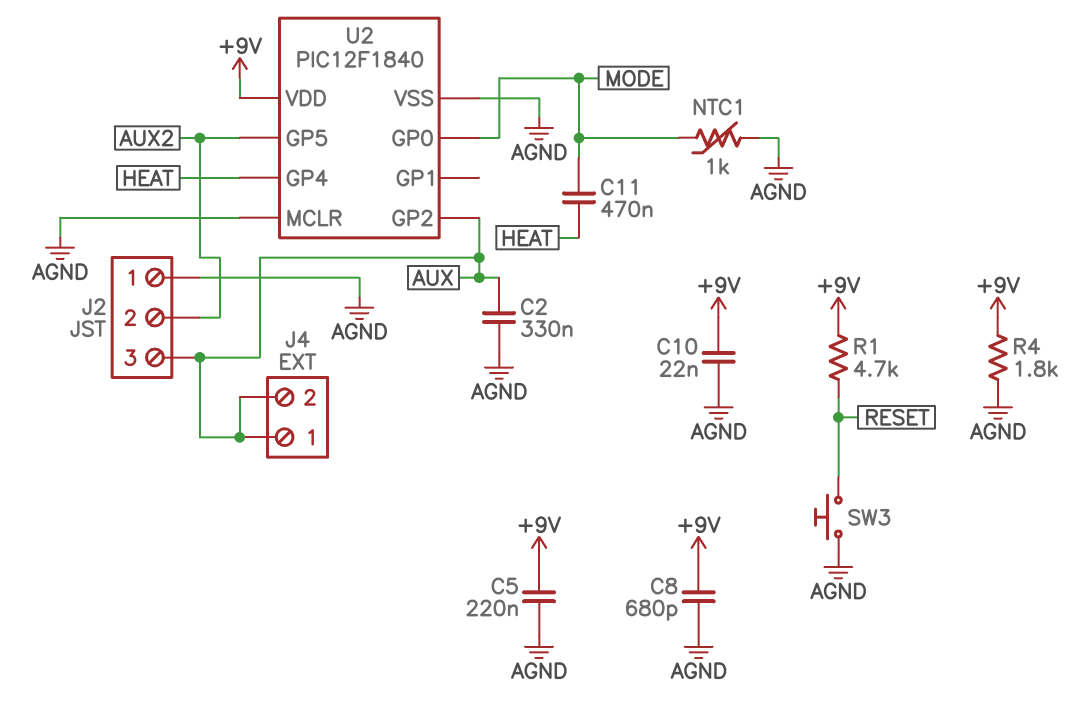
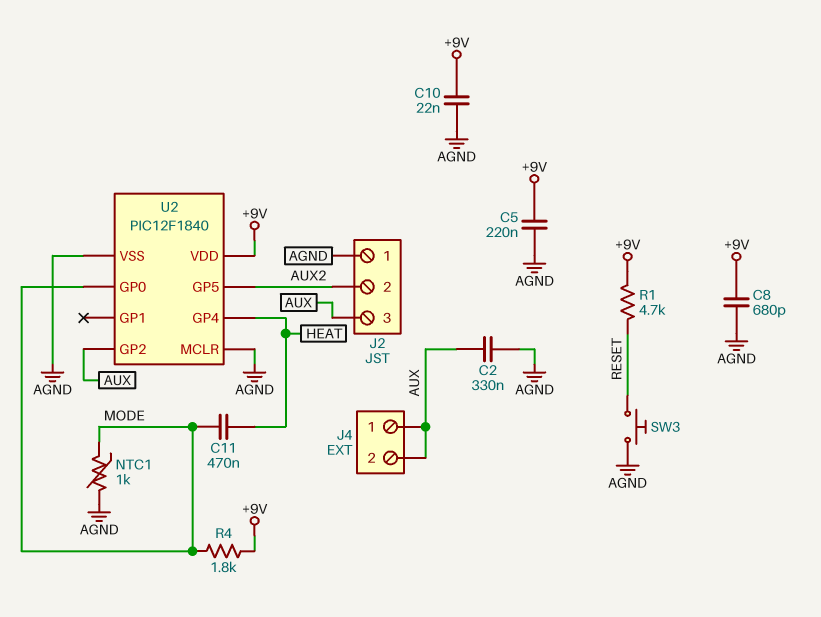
R4: 1.8k (+9V, AGND) -> 1.8k (+9V, MODE)

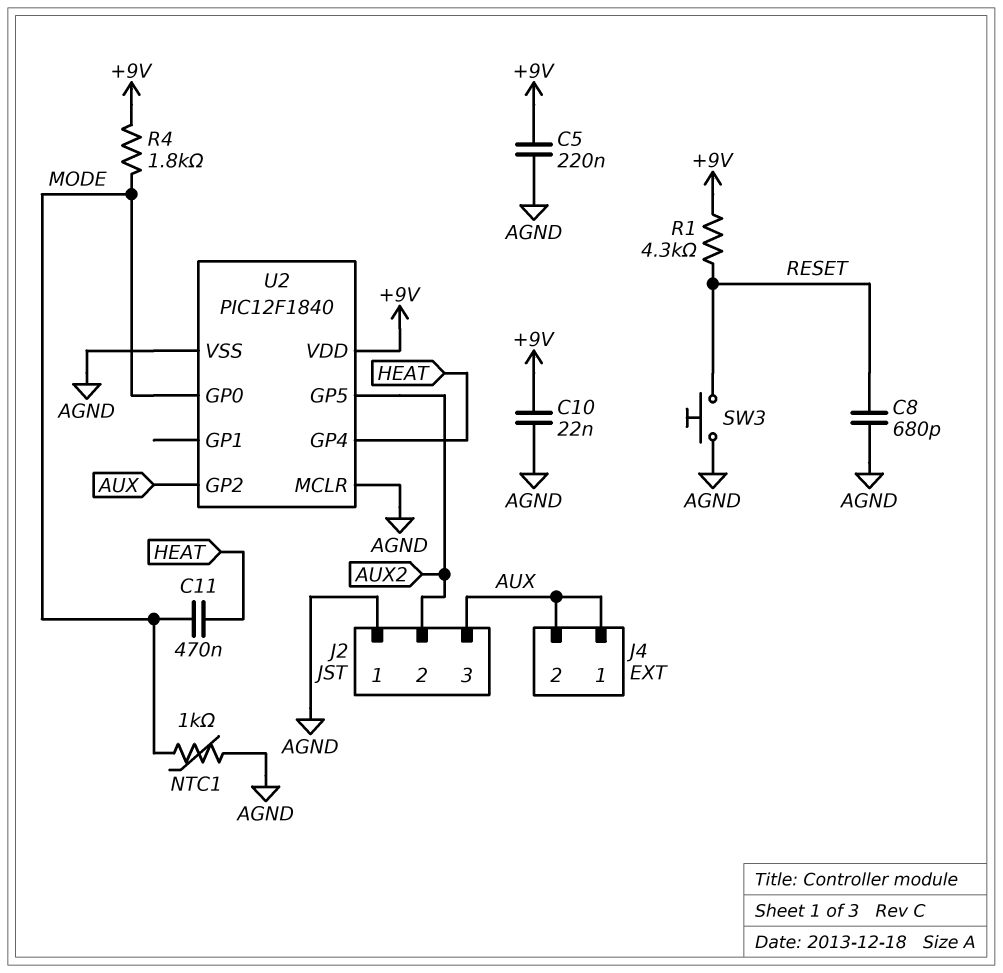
C2: 330nF (AGND, AUX) -> none
C8: 680pF (+9V, AGND) -> 680pF (AGND, RESET)
R1: 4.7k (+9V, RESET) -> 4.3k (+9V, RESET)

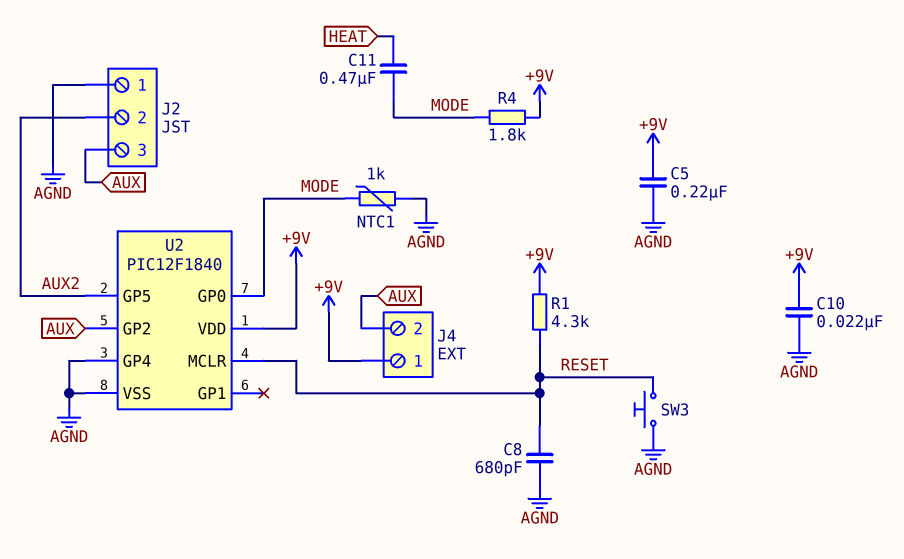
J4 pin 1: AUX -> +9V
U2 pin GP4: HEAT -> AGND
U2 pin MCLR: AGND -> RESET

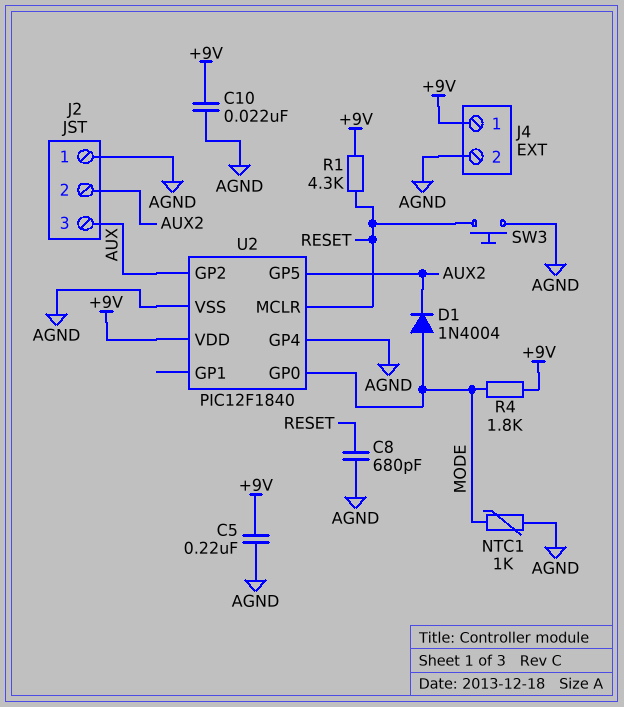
C11: 470nF (HEAT, MODE) -> none
D1: none -> diode 1N4004 (A MODE, K AUX2)
J4 pin 2: AUX -> AGND

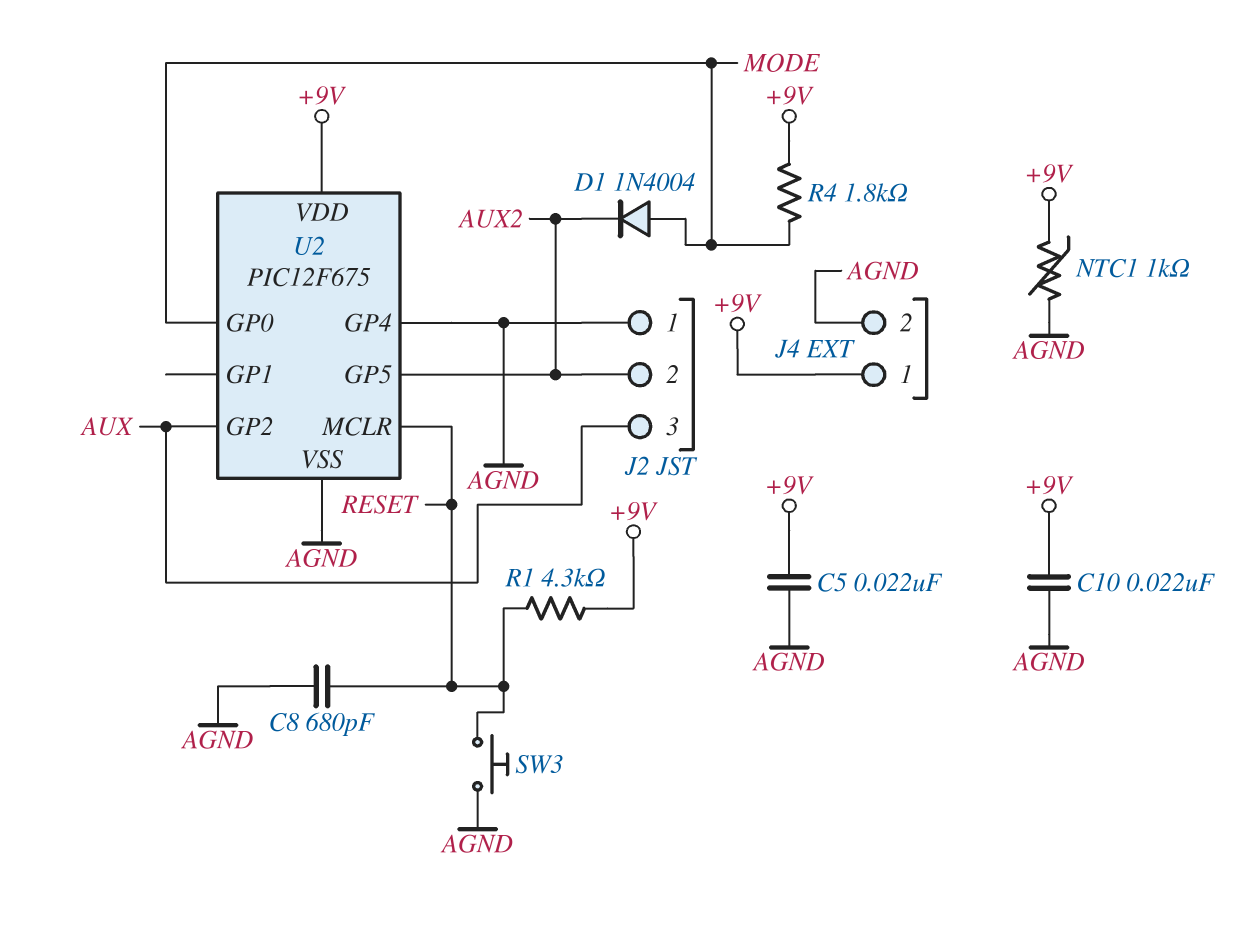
C5: 220nF (+9V, AGND) -> 22nF (+9V, AGND)
NTC1: 1k (AGND, MODE) -> 1k (+9V, AGND)
U2: PIC12F1840 -> PIC12F675

